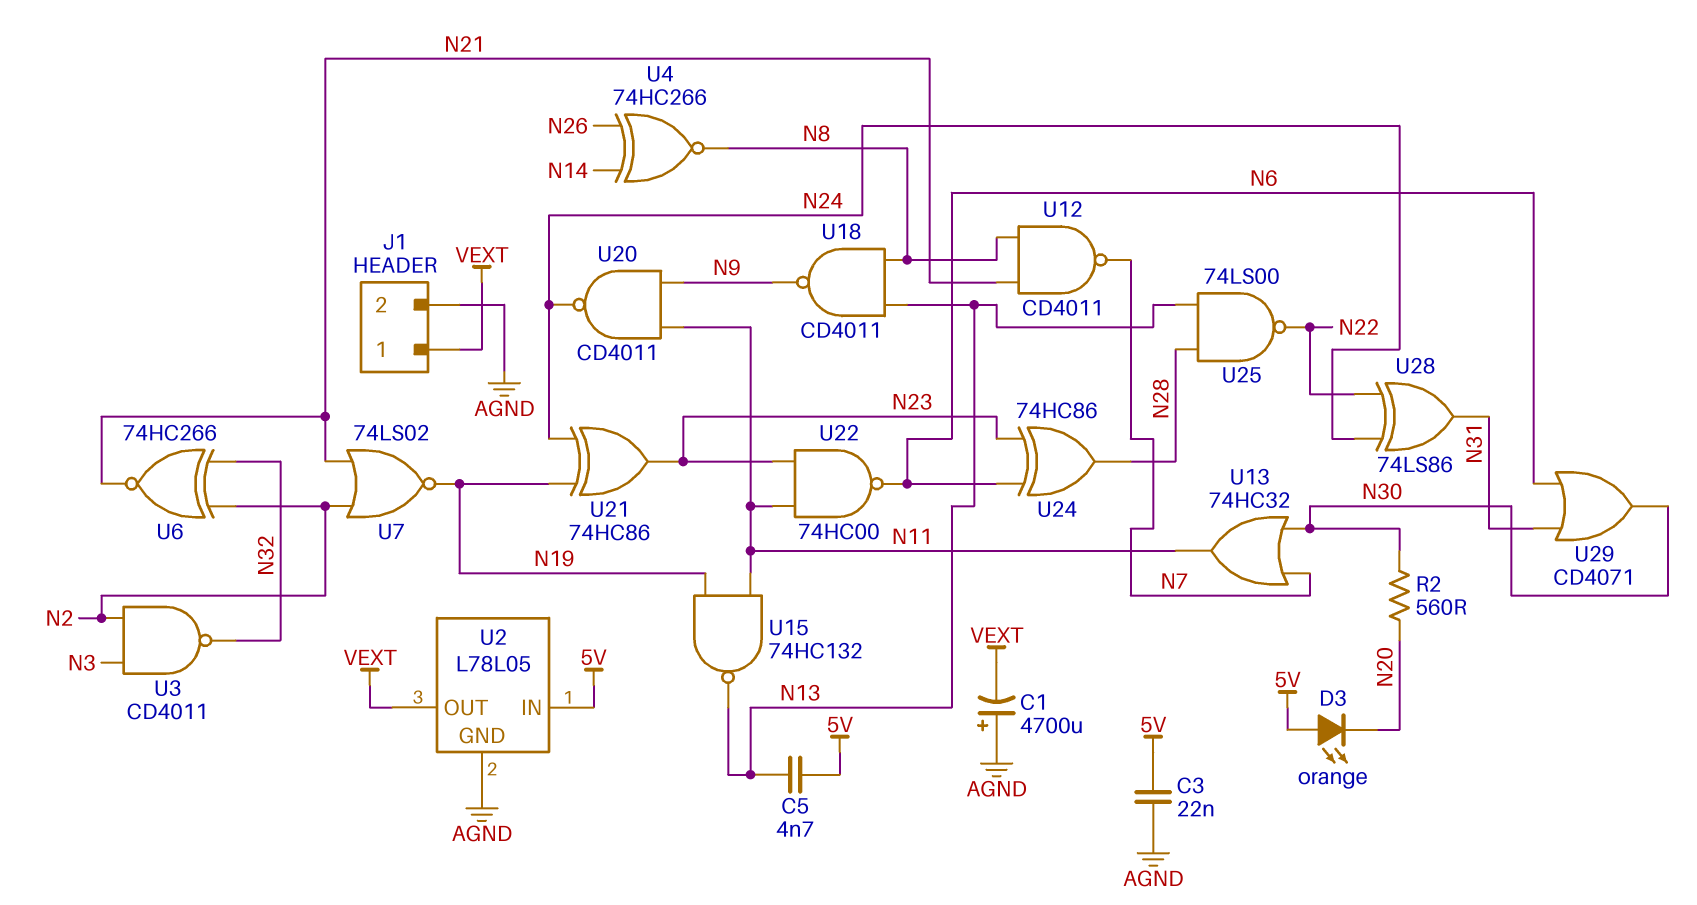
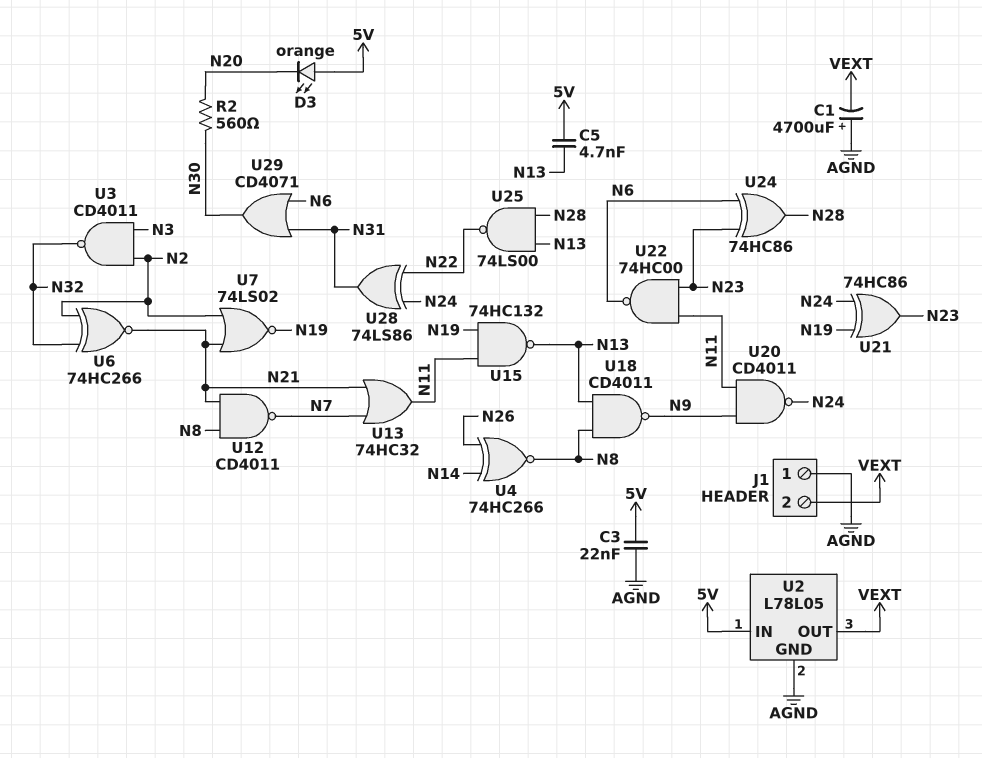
J1 pin 1: VEXT -> AGND
J1 pin 2: AGND -> VEXT
U13: OR 74HC32 (in N7, in N30, out N11) -> OR 74HC32 (in N7, in N21, out N11)

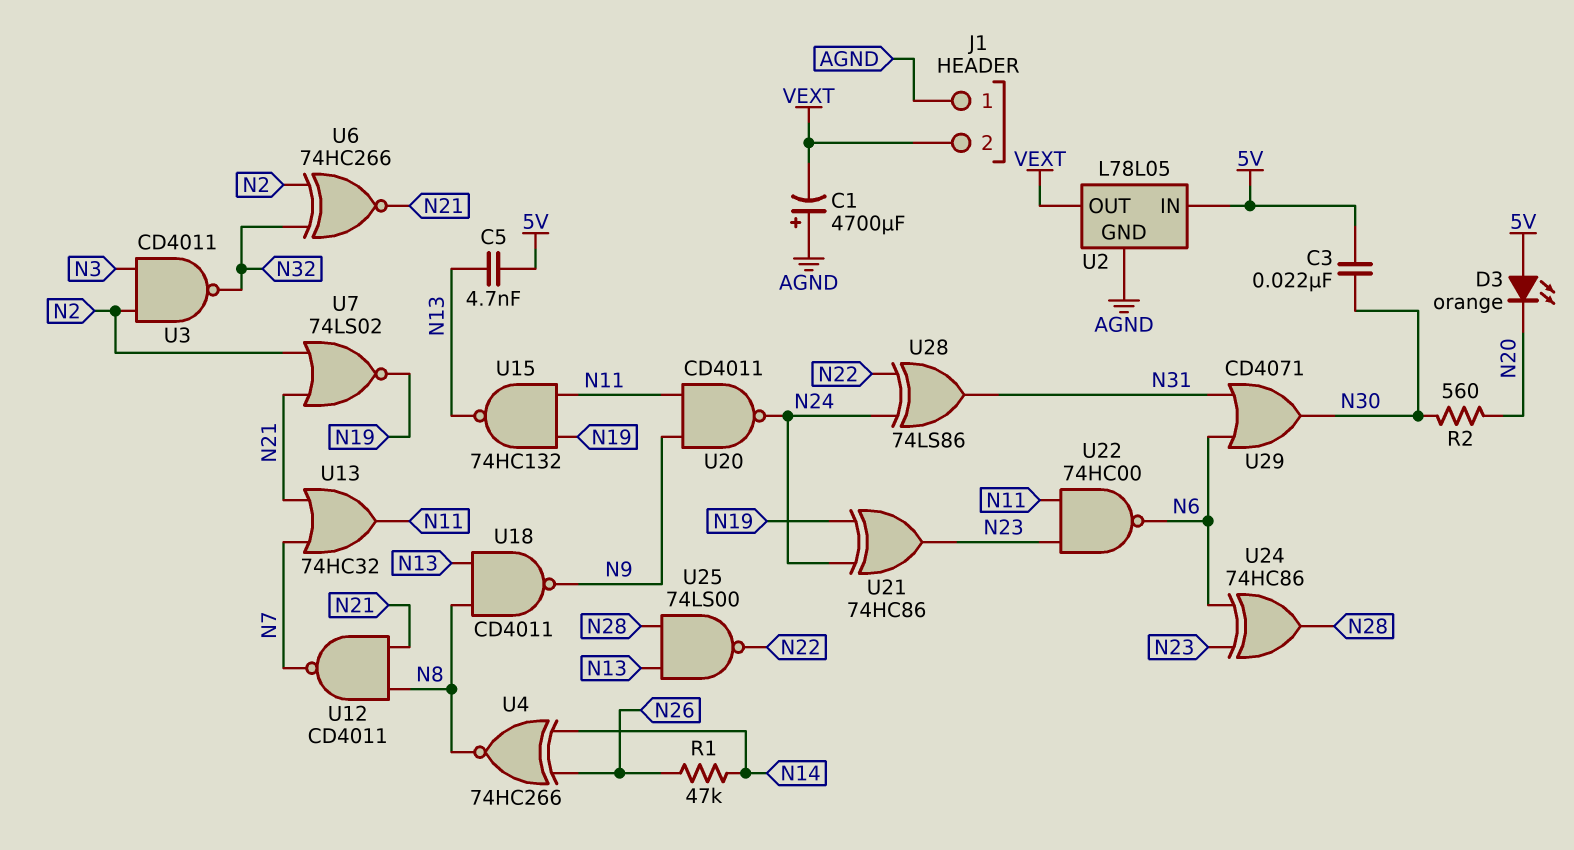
C3: 22nF (5V, AGND) -> 22nF (5V, N30)
R1: none -> 47k (N14, N26)

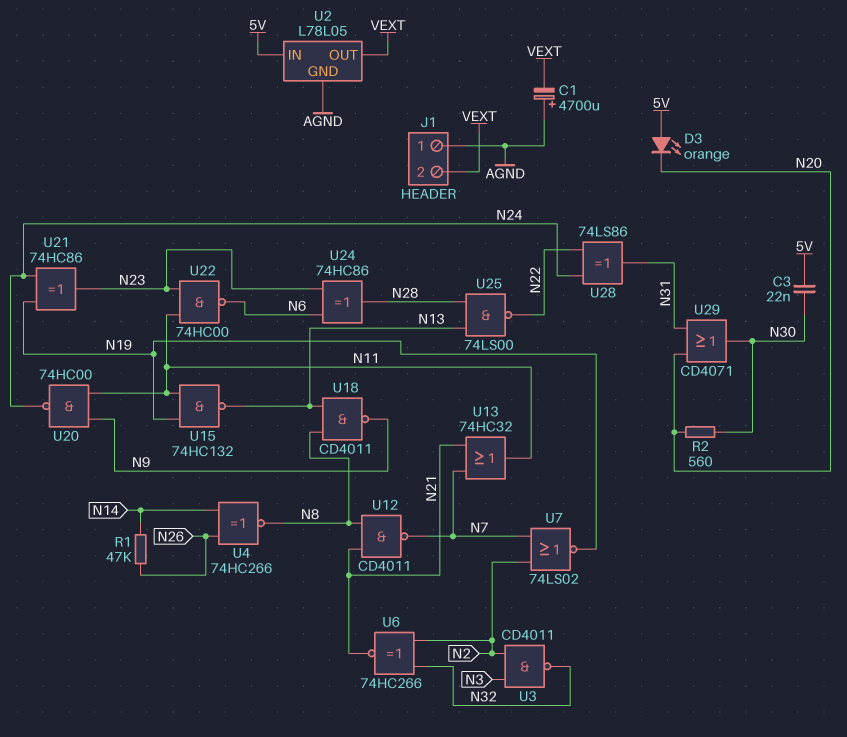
C5: 4.7nF (5V, N13) -> none
U7: NOR 74LS02 (in N2, in N21, out N19) -> NOR 74LS02 (in N2, in N7, out N19)
U20: NAND CD4011 (in N9, in N11, out N24) -> NAND 74HC00 (in N9, in N11, out N24)
U29: OR CD4071 (in N6, in N31, out N30) -> OR CD4071 (in N20, in N31, out N30)

